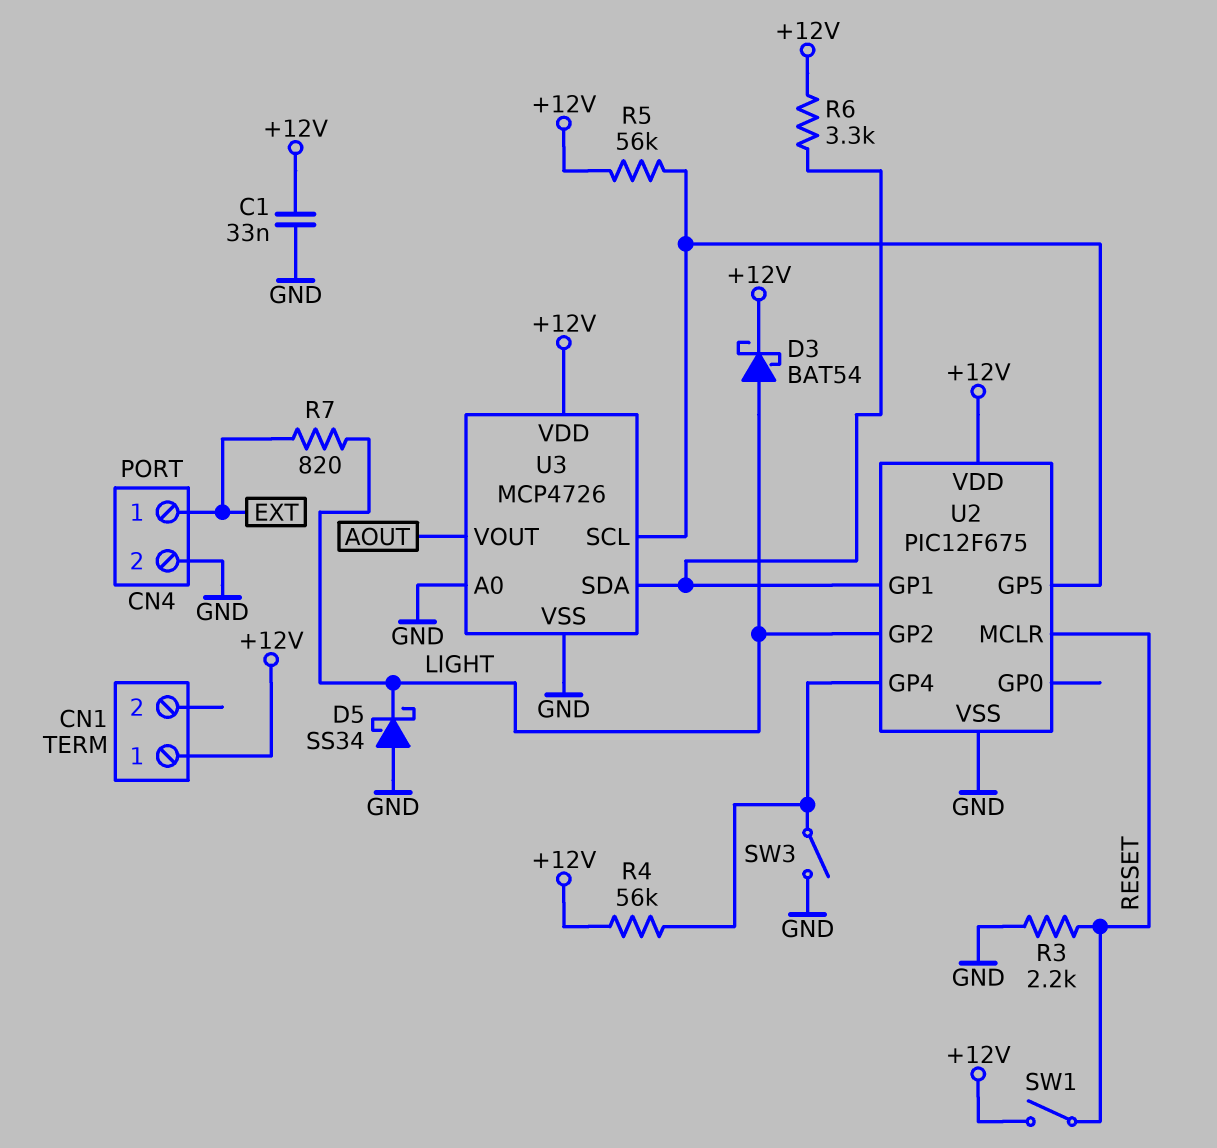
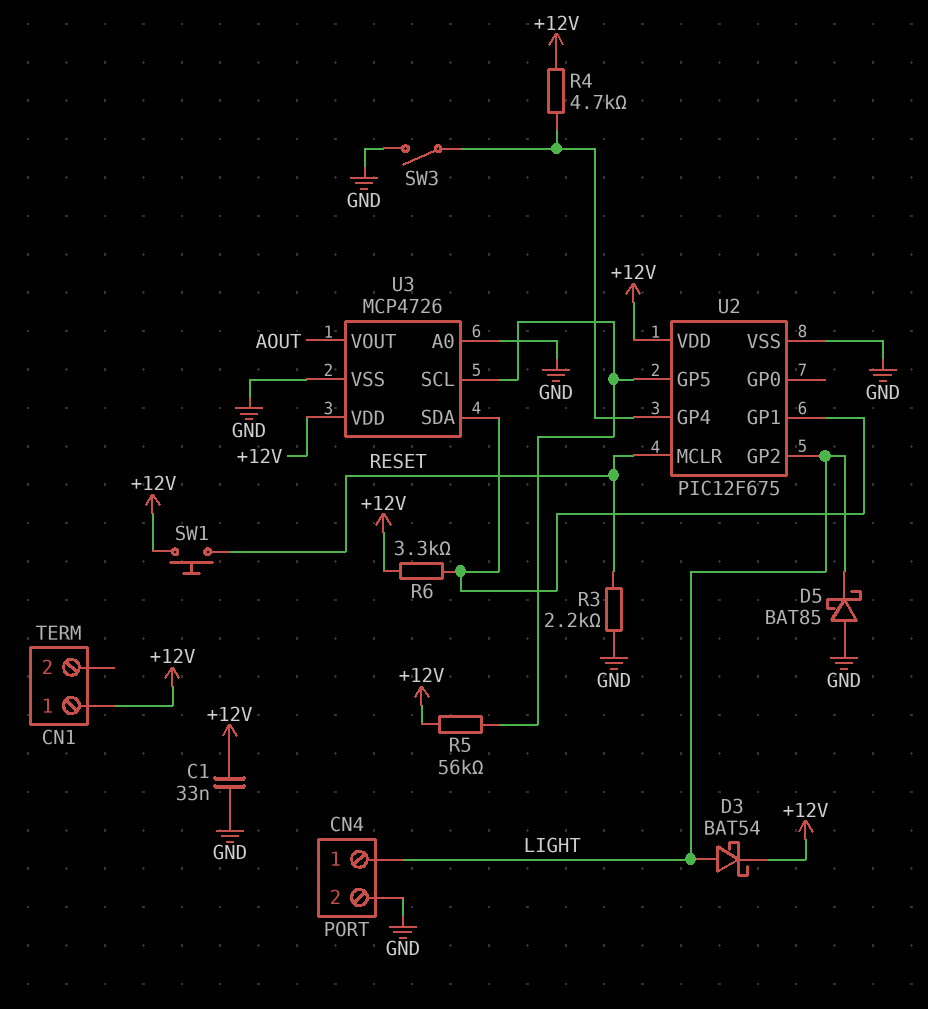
CN4 pin 1: EXT -> LIGHT
D5: schottky SS34 (A GND, K LIGHT) -> schottky BAT85 (A GND, K LIGHT)
R4: 56k (+12V, U2/GP4) -> 4.7k (+12V, U2/GP4)
R7: 820 (EXT, LIGHT) -> none
SW1: switch (+12V, RESET) -> button (+12V, RESET)

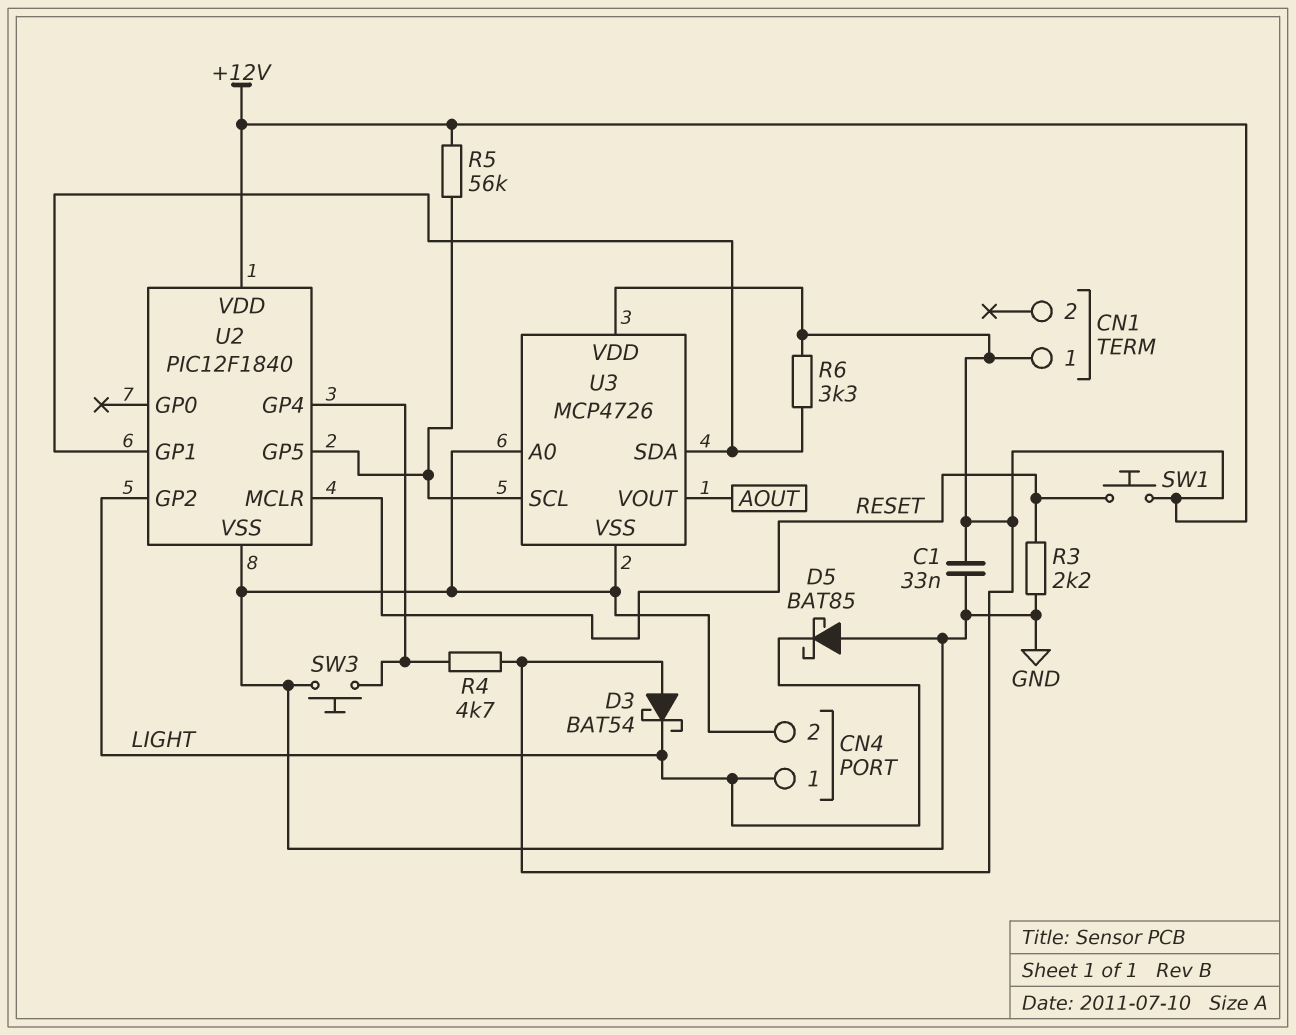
D3: schottky BAT54 (A LIGHT, K +12V) -> schottky BAT54 (A +12V, K LIGHT)
SW3: switch (GND, U2/GP4) -> button (GND, U2/GP4)
U2: PIC12F675 -> PIC12F1840

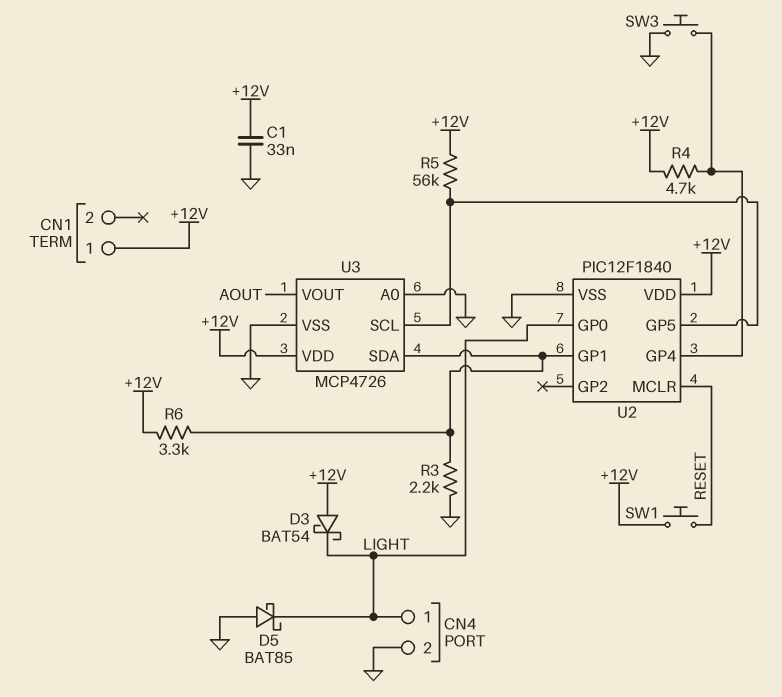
R3: 2.2k (GND, RESET) -> 2.2k (GND, U2/GP1)
U2 pin GP0: none -> LIGHT
U2 pin GP2: LIGHT -> none

